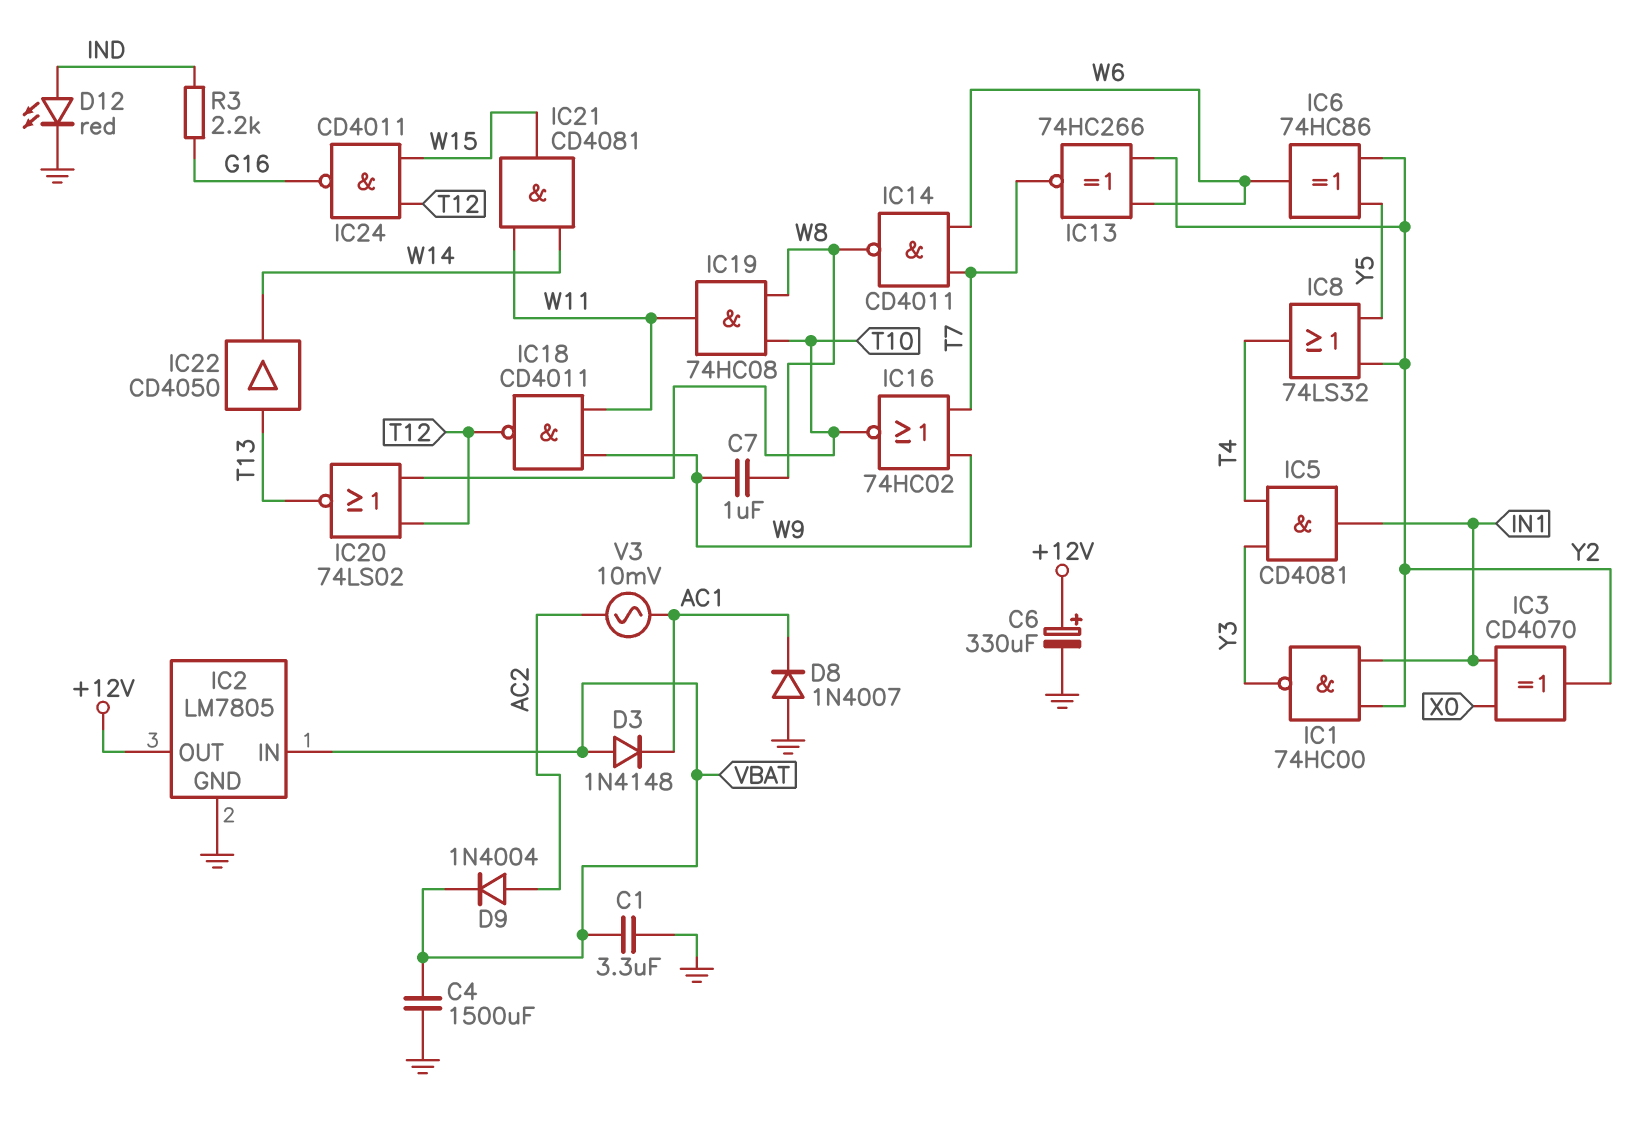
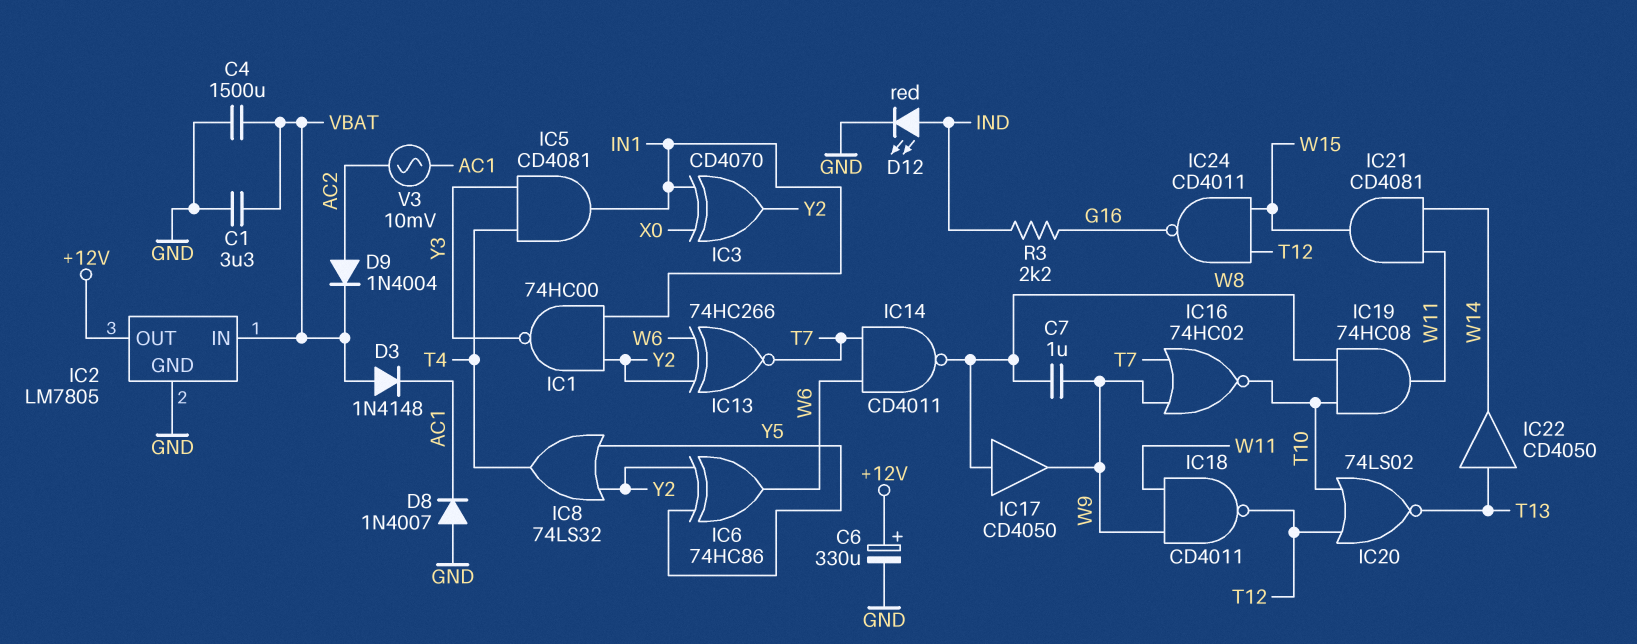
IC17: none -> buffer CD4050 (in W8, out W9)

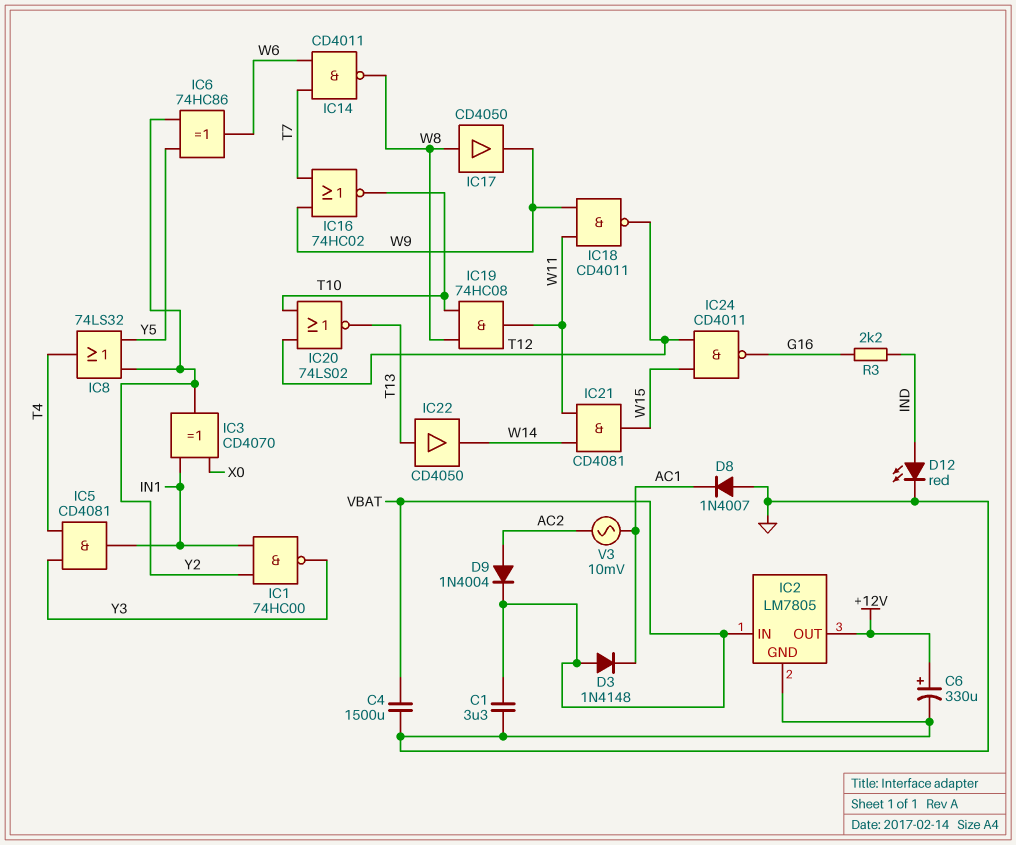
C7: 1uF (W8, W9) -> none
IC13: XNOR 74HC266 (in W6, in Y2, out T7) -> none

